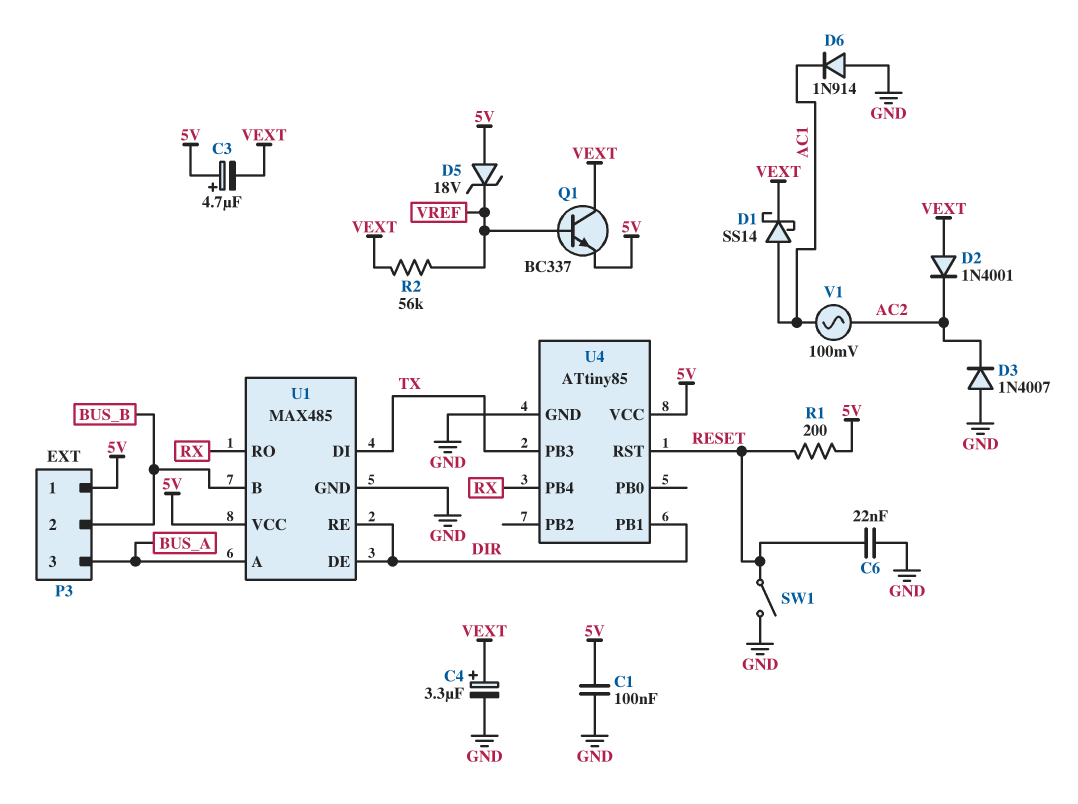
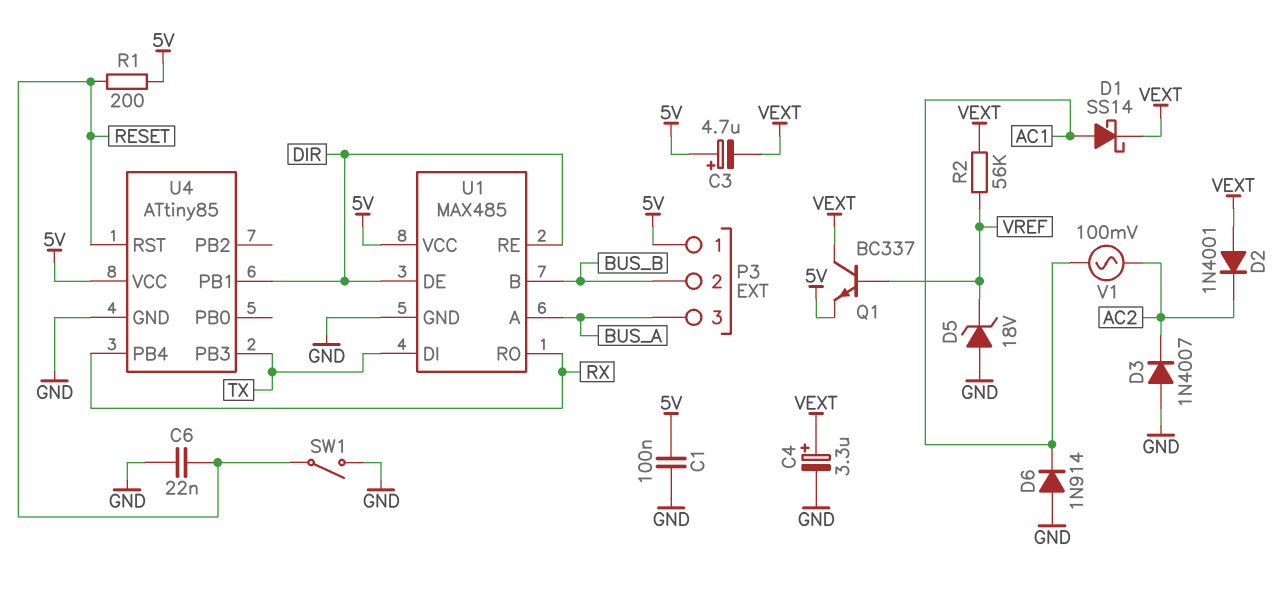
D5: zener 18V (A 5V, K VREF) -> zener 18V (A GND, K VREF)

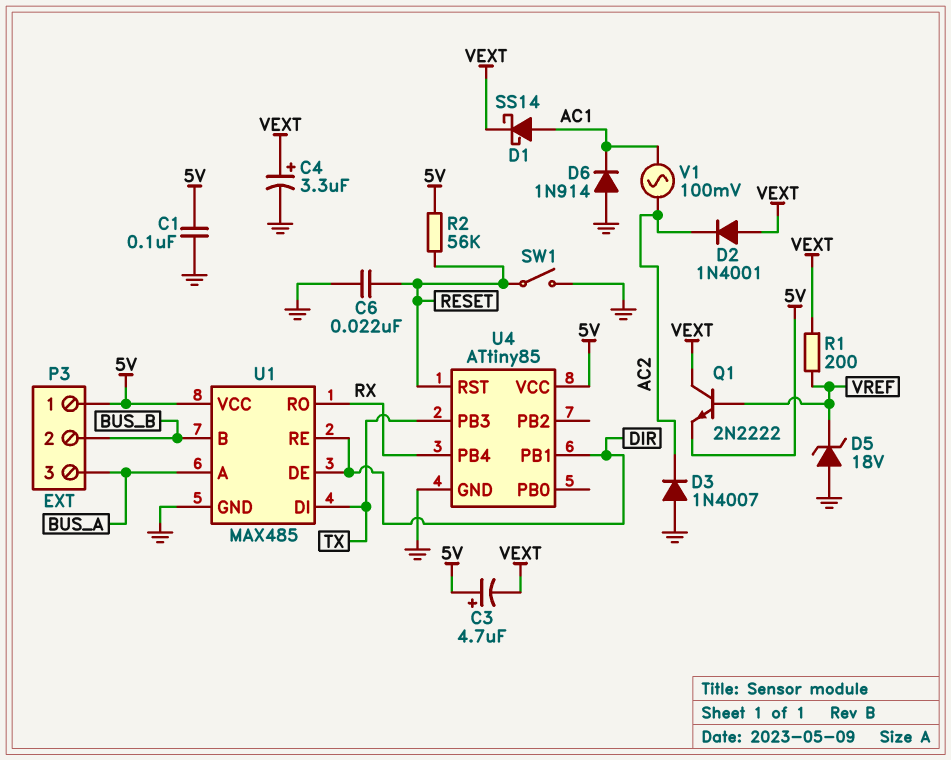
Q1: NPN BC337 (B VREF, C VEXT, E 5V) -> NPN 2N2222 (B VREF, C VEXT, E 5V)
R1: 200 (5V, RESET) -> 200 (VEXT, VREF)
R2: 56k (VEXT, VREF) -> 56k (5V, RESET)

